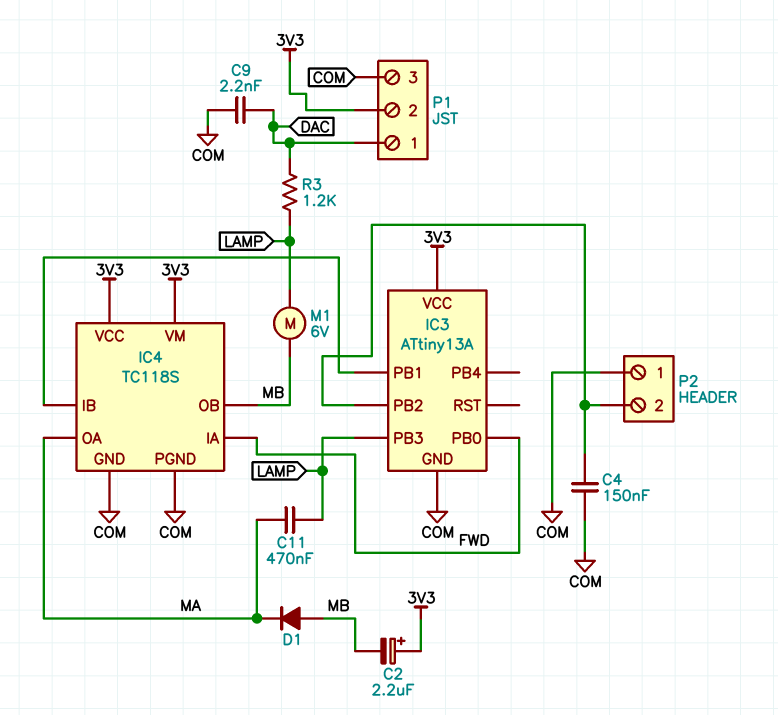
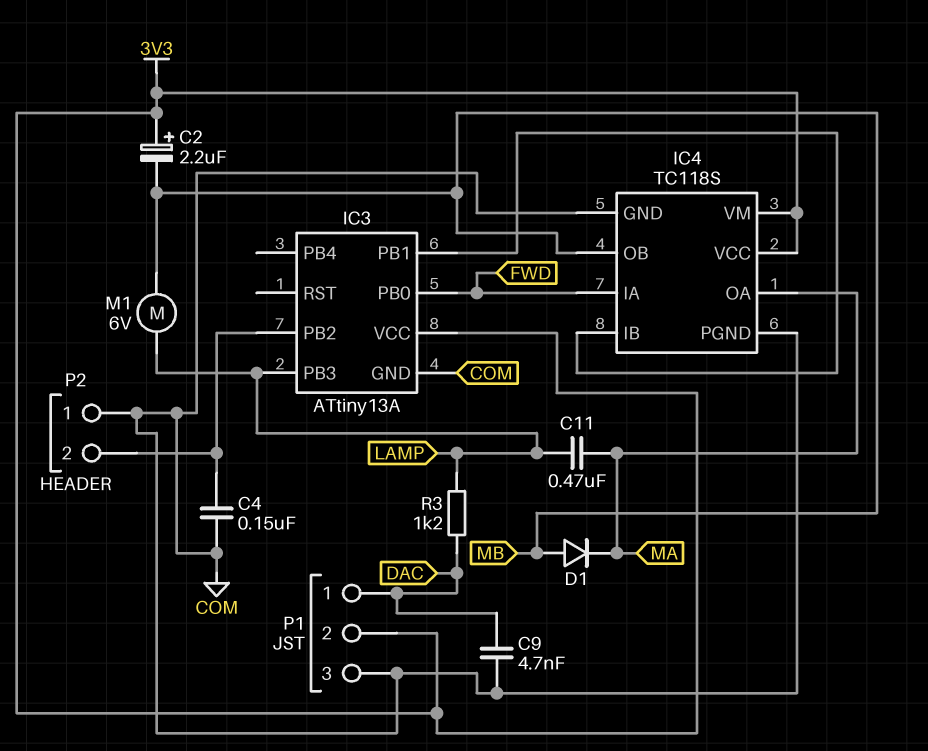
C9: 2.2nF (COM, DAC) -> 4.7nF (COM, DAC)

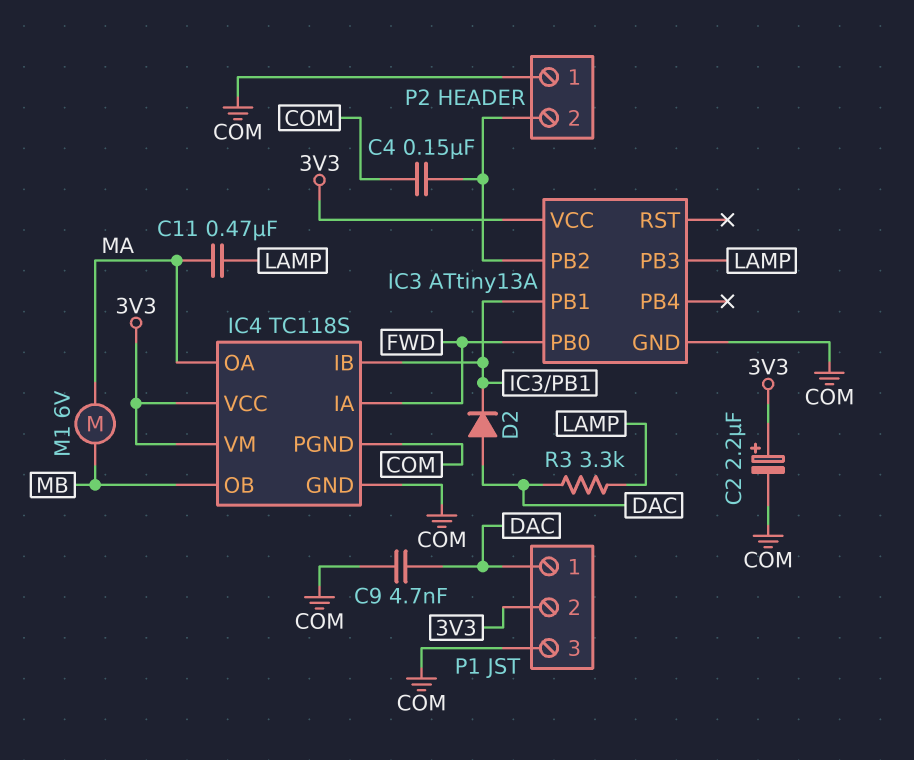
C2: 2.2uF (plus 3V3, minus MB) -> 2.2uF (plus 3V3, minus COM)
D1: diode (A MB, K MA) -> none
D2: none -> diode (A DAC, K IC3/PB1)
M1: motor 6V (LAMP, MB) -> motor 6V (MA, MB)
R3: 1.2k (DAC, LAMP) -> 3.3k (DAC, LAMP)

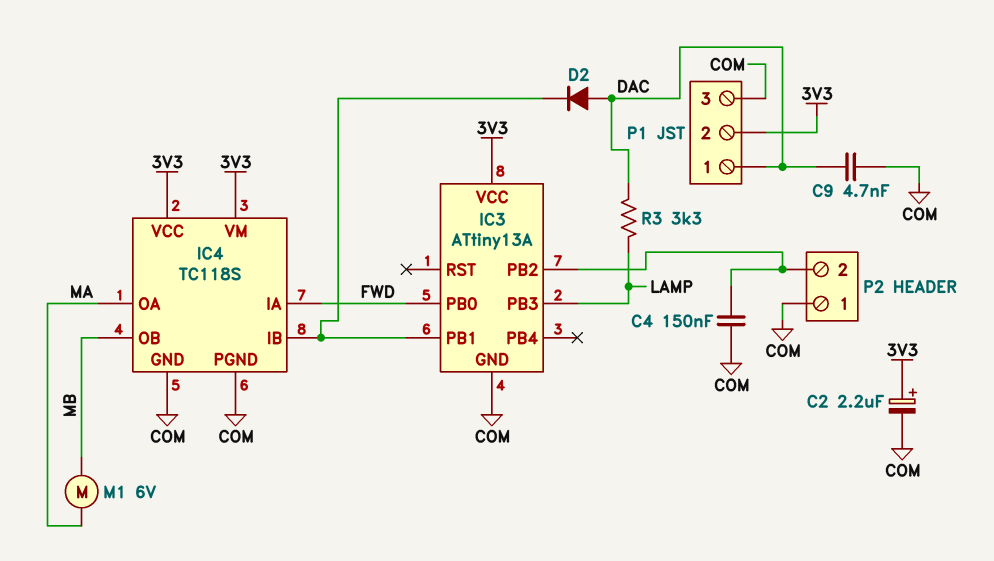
C11: 470nF (LAMP, MA) -> none

